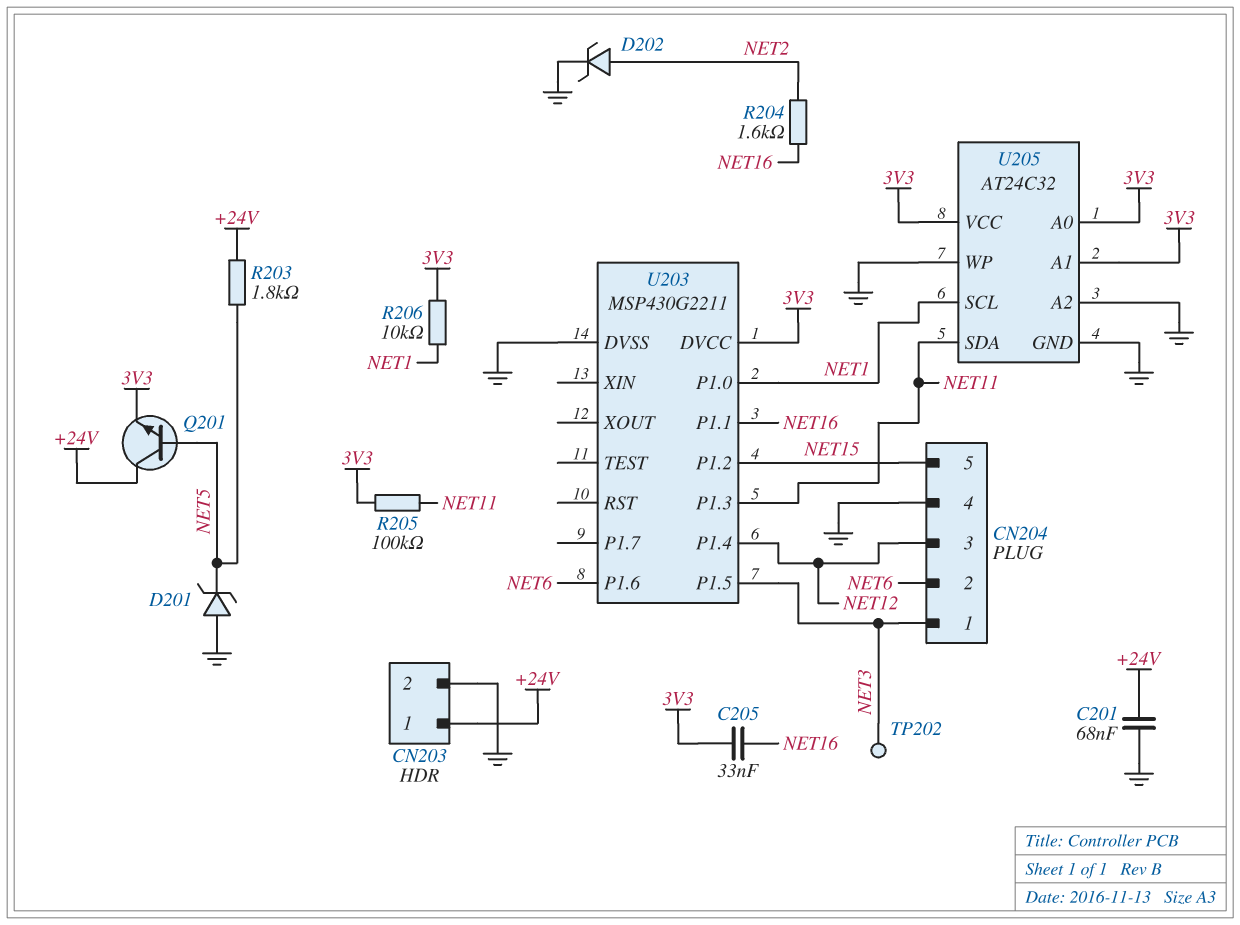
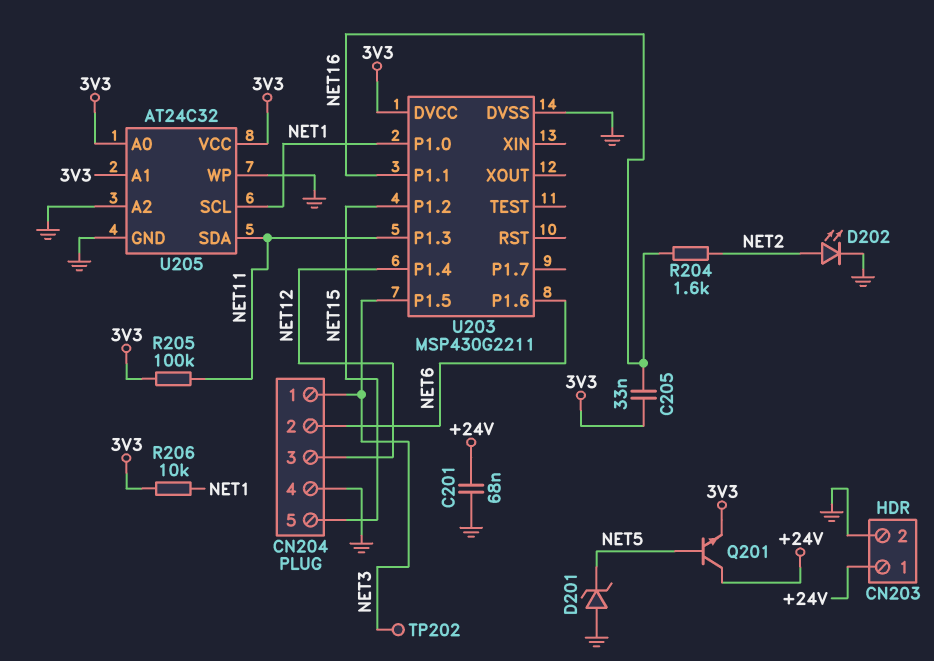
D202: zener (A NET2, K GND) -> LED (A NET2, K GND)
R203: 1.8k (+24V, NET5) -> none

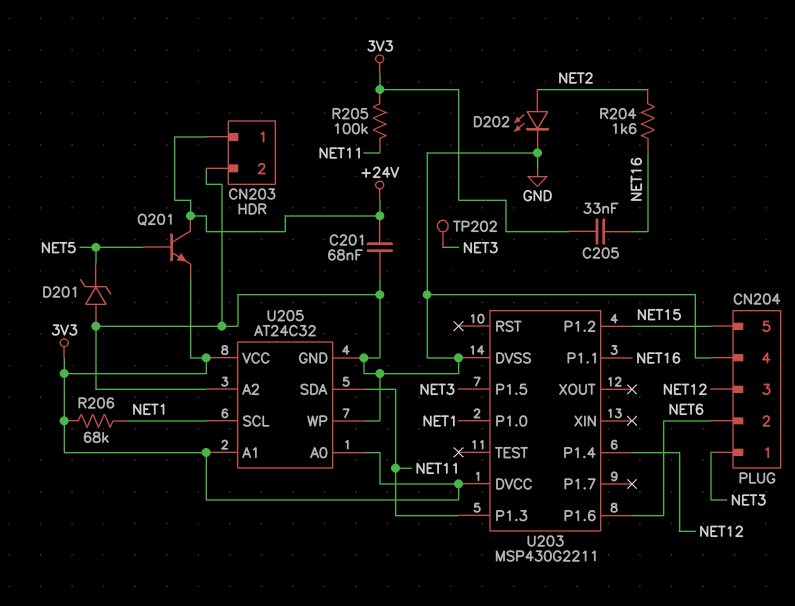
R206: 10k (3V3, NET1) -> 68k (3V3, NET1)

